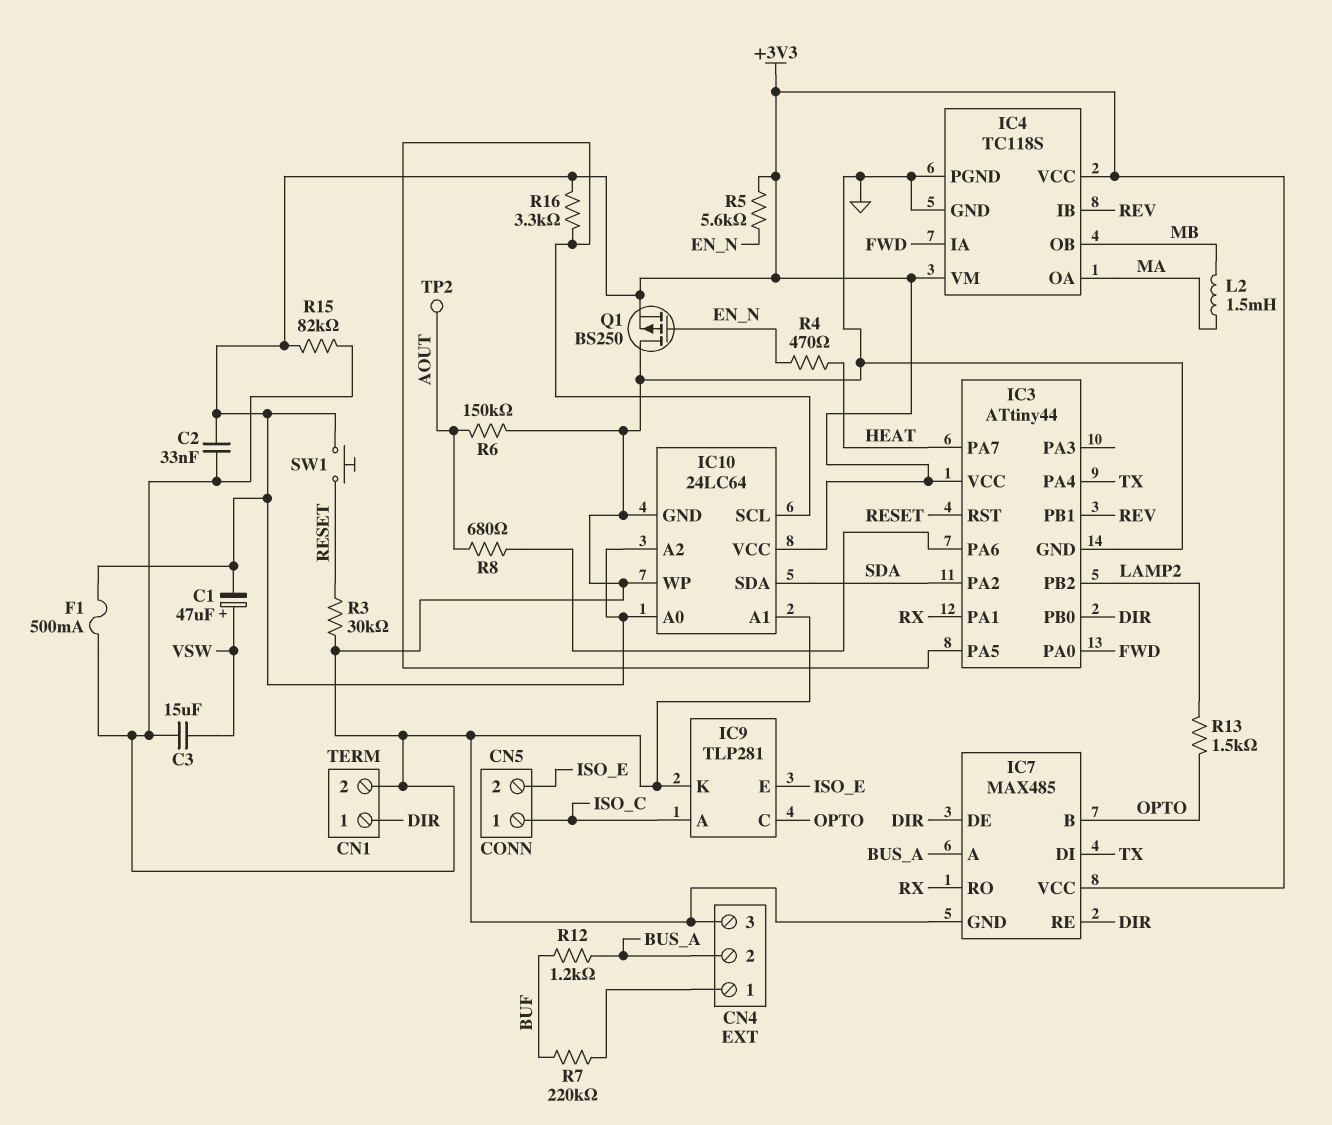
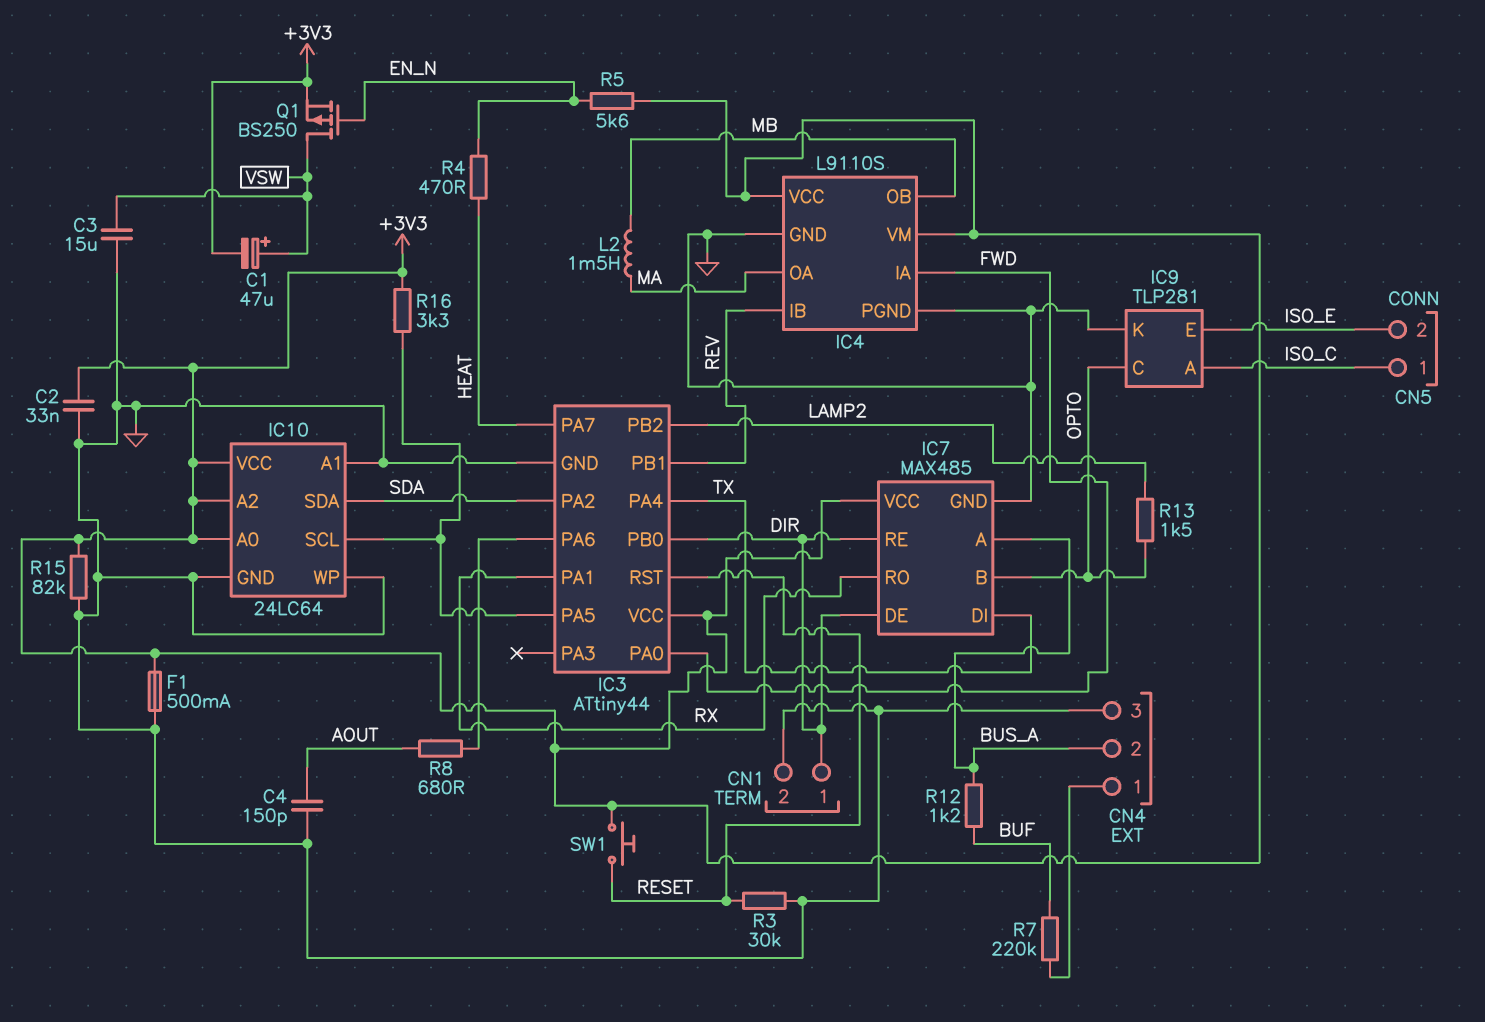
C4: none -> 150pF (AOUT, GND)
IC4: TC118S -> L9110S
Q1: PMOS BS250 (G EN_N, D GND, S +3V3) -> PMOS BS250 (G EN_N, D VSW, S +3V3)
R6: 150k (AOUT, GND) -> none
TP2: test point (AOUT) -> none

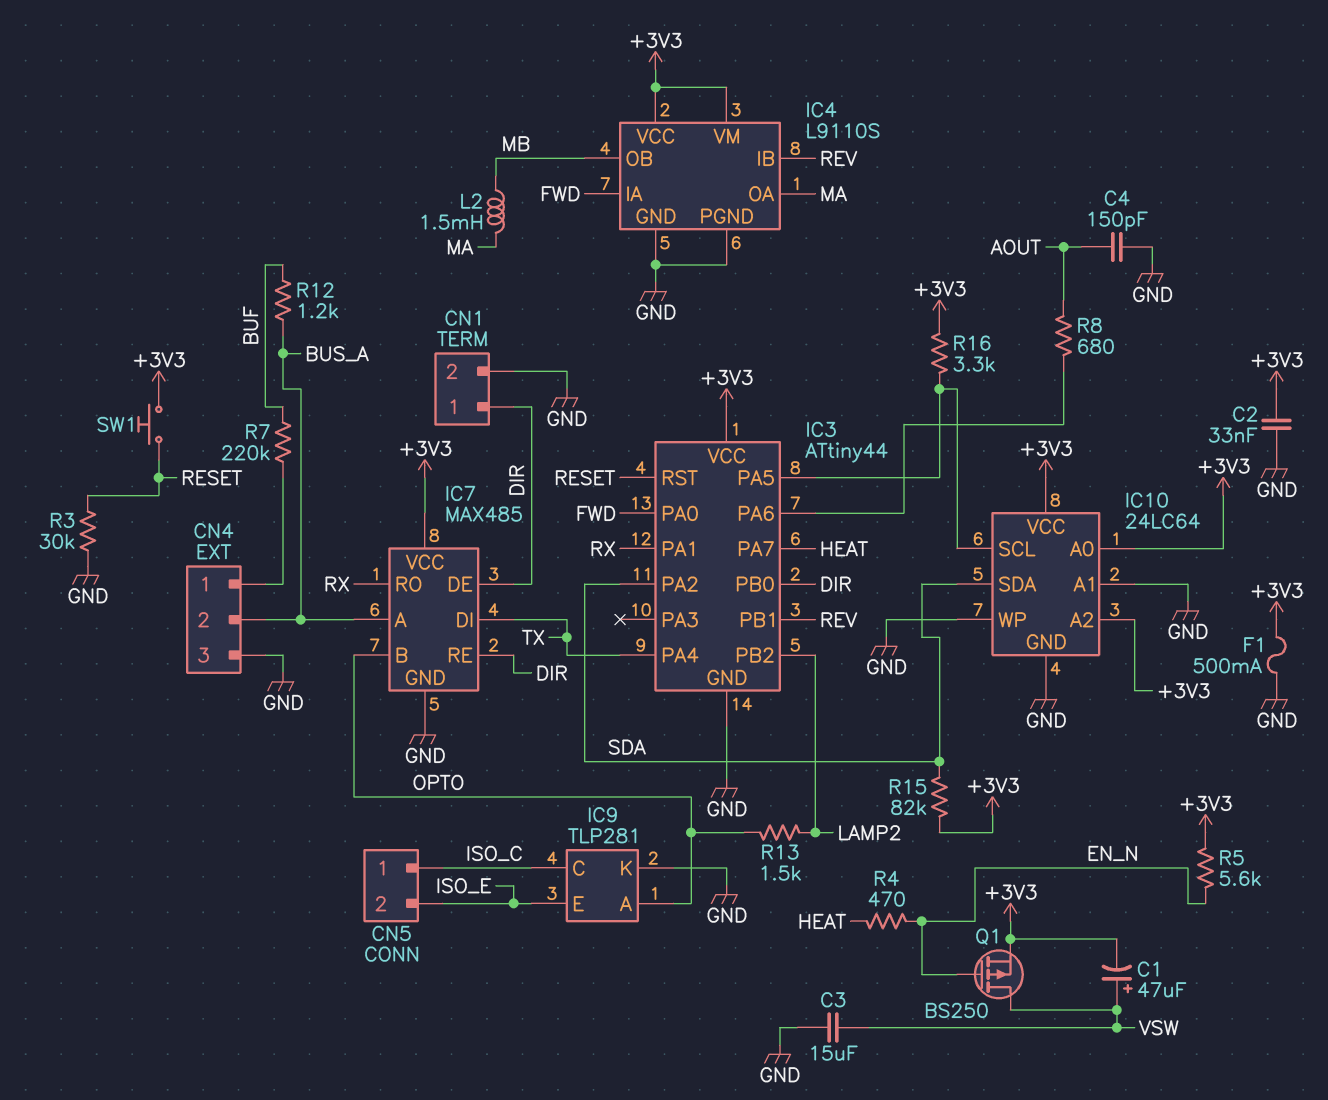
IC9 pin A: ISO_C -> OPTO
IC9 pin C: OPTO -> ISO_C
R15: 82k (+3V3, GND) -> 82k (+3V3, SDA)

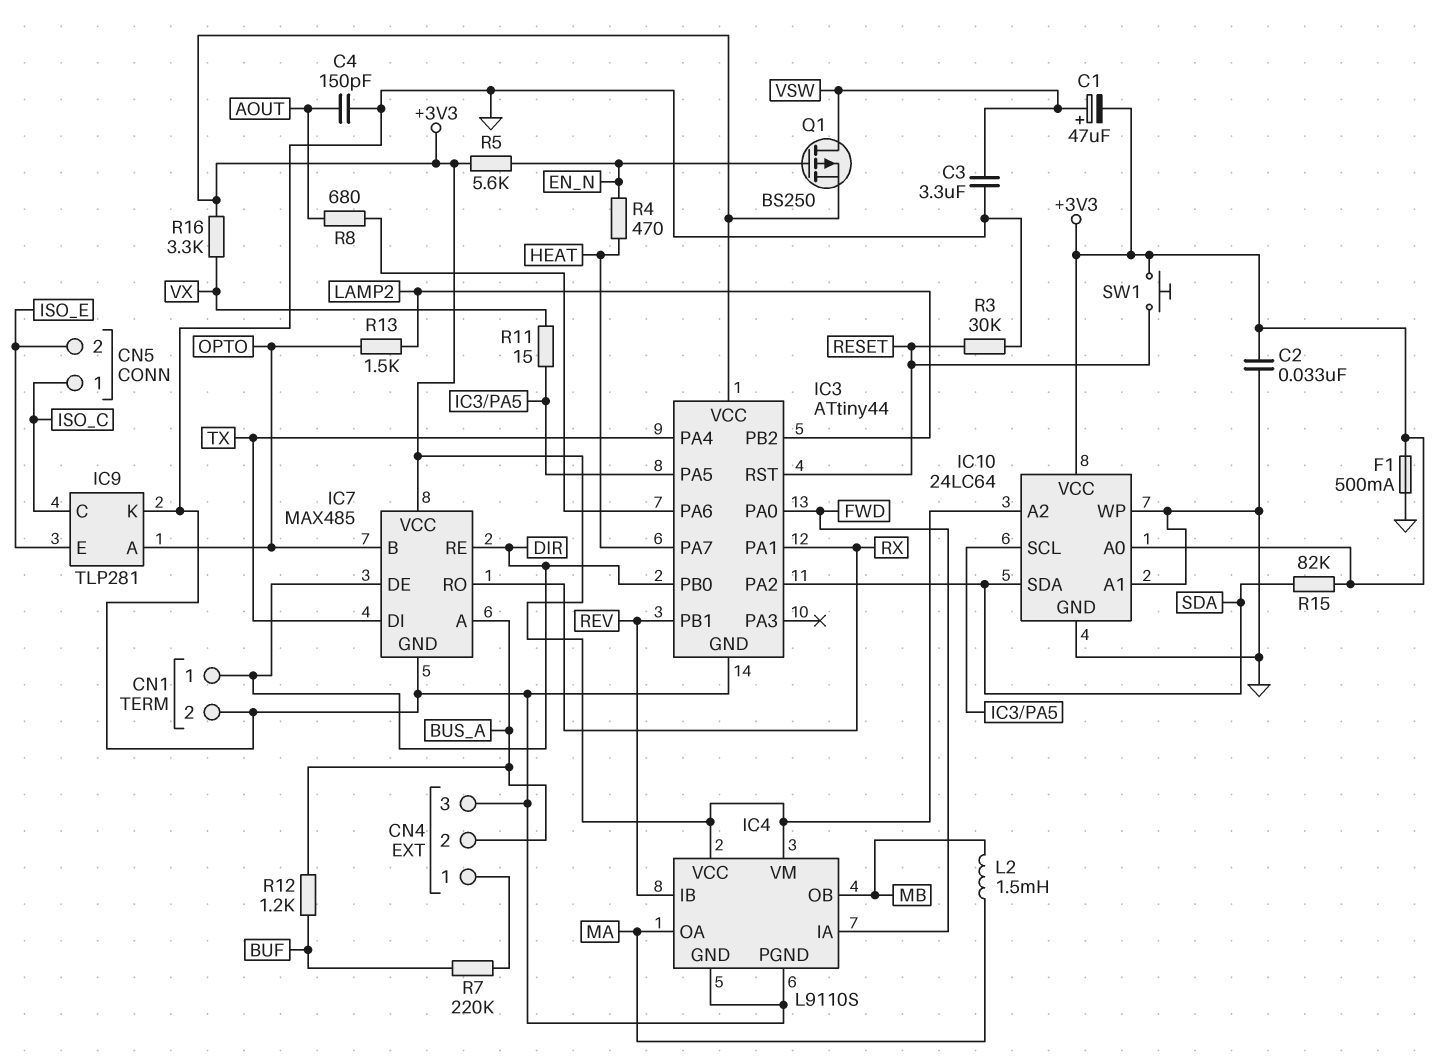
C3: 15uF (GND, VSW) -> 3.3uF (GND, VSW)
R11: none -> 15 (IC3/PA5, VX)
R16: 3.3k (+3V3, IC3/PA5) -> 3.3k (+3V3, VX)

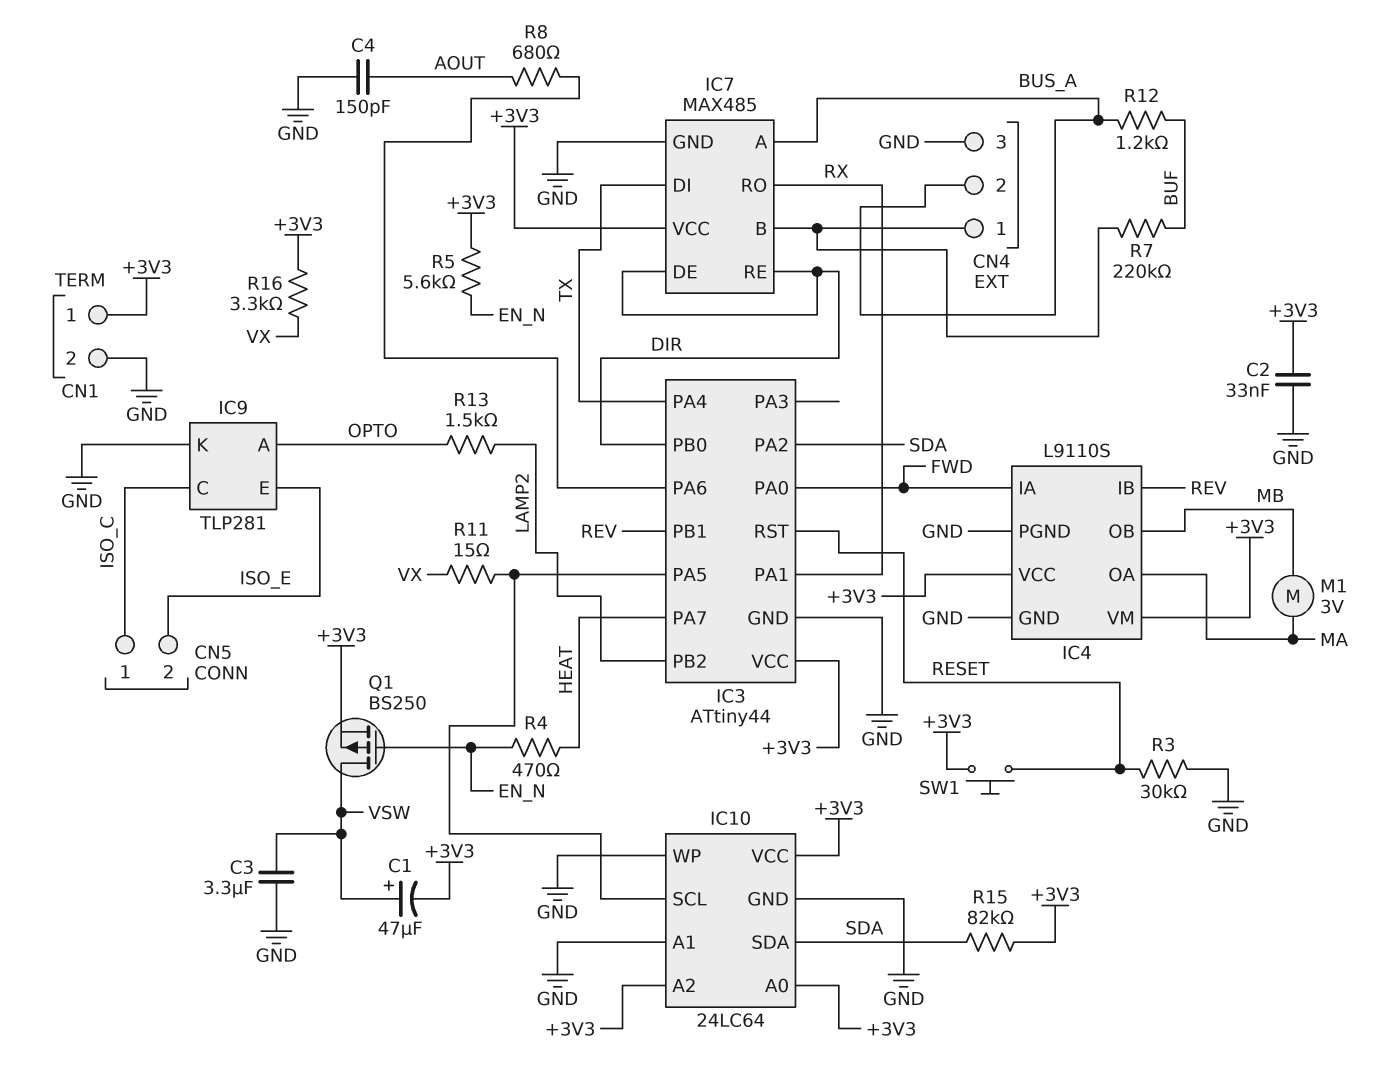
CN1 pin 1: DIR -> +3V3
F1: 500mA (+3V3, GND) -> none
IC7 pin B: OPTO -> CN4/1
L2: 1.5mH (MA, MB) -> none
M1: none -> motor 3V (MA, MB)

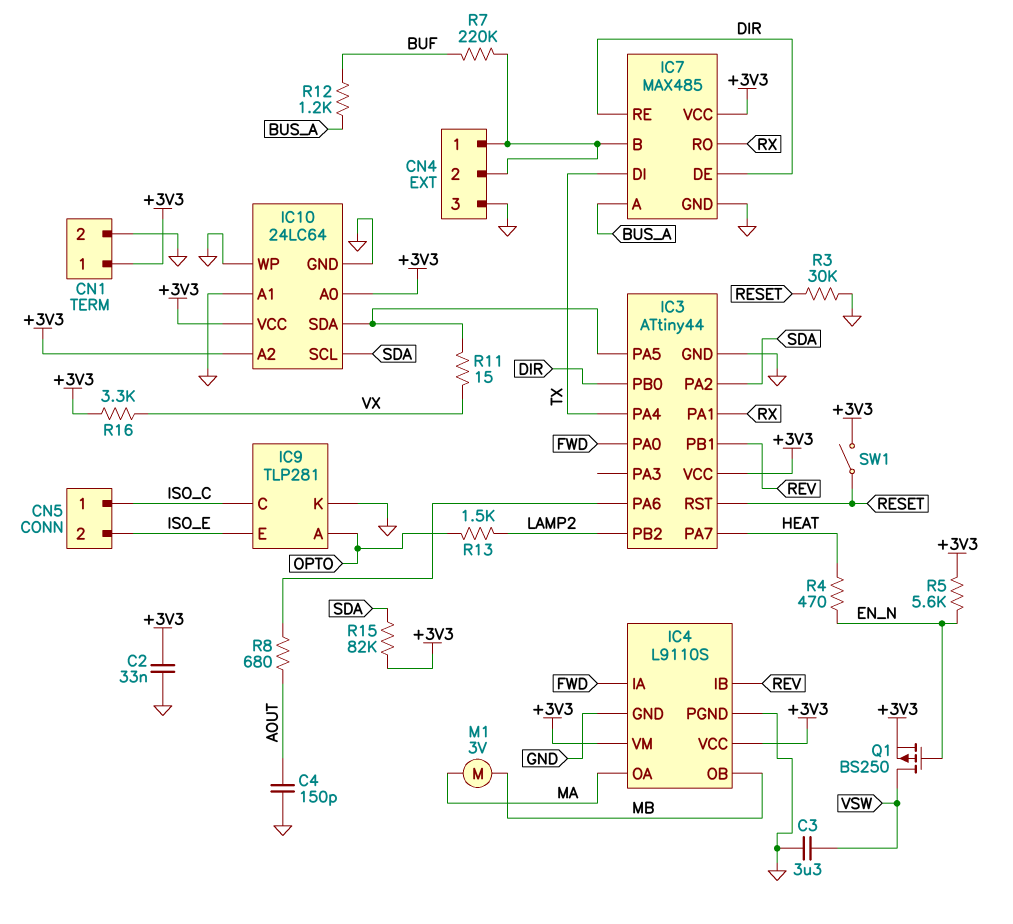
C1: 47uF (plus VSW, minus +3V3) -> none
CN4 pin 2: BUS_A -> CN4/1
IC10 pin SCL: IC3/PA5 -> SDA
IC10 pin SDA: SDA -> IC3/PA5
SW1: button (+3V3, RESET) -> switch (+3V3, RESET)

